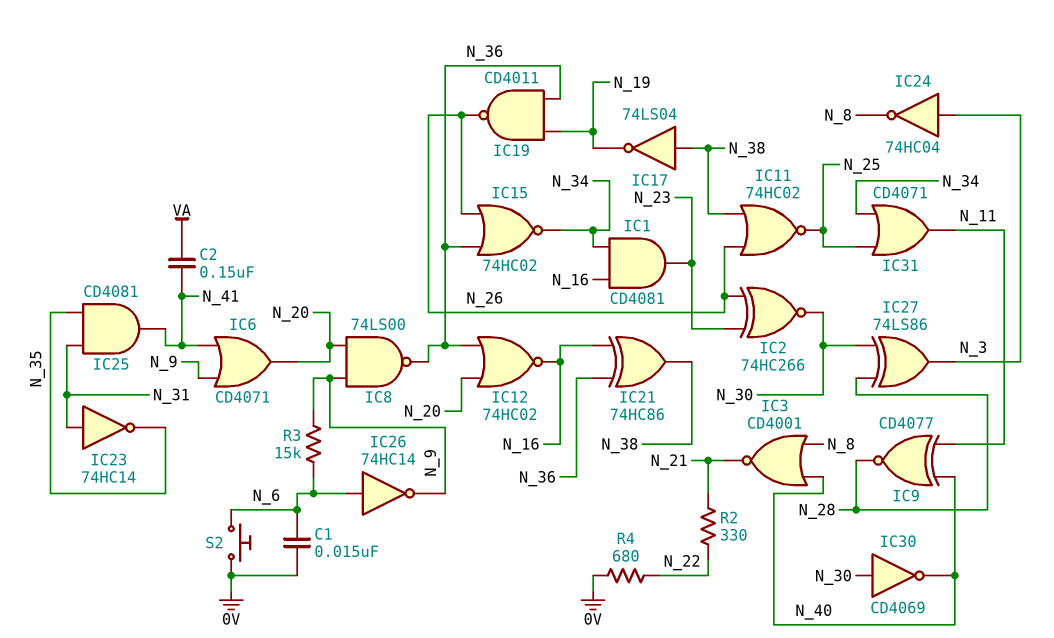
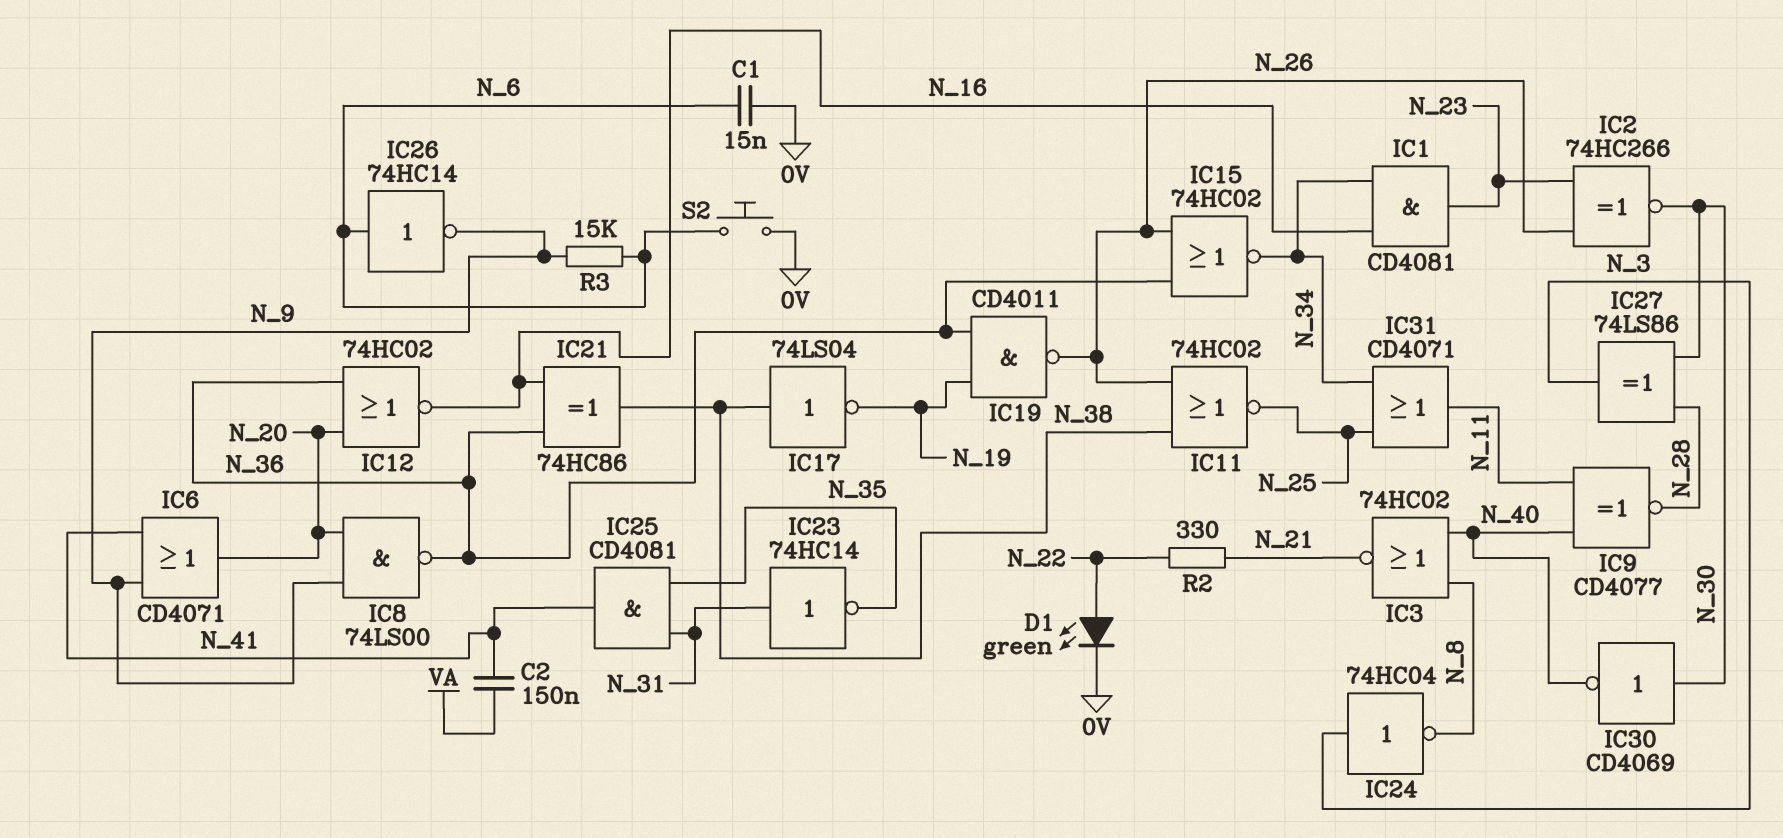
D1: none -> LED green (A N_22, K 0V)
IC3: NOR CD4001 (in N_8, in N_40, out N_21) -> NOR 74HC02 (in N_8, in N_40, out N_21)
R4: 680 (0V, N_22) -> none

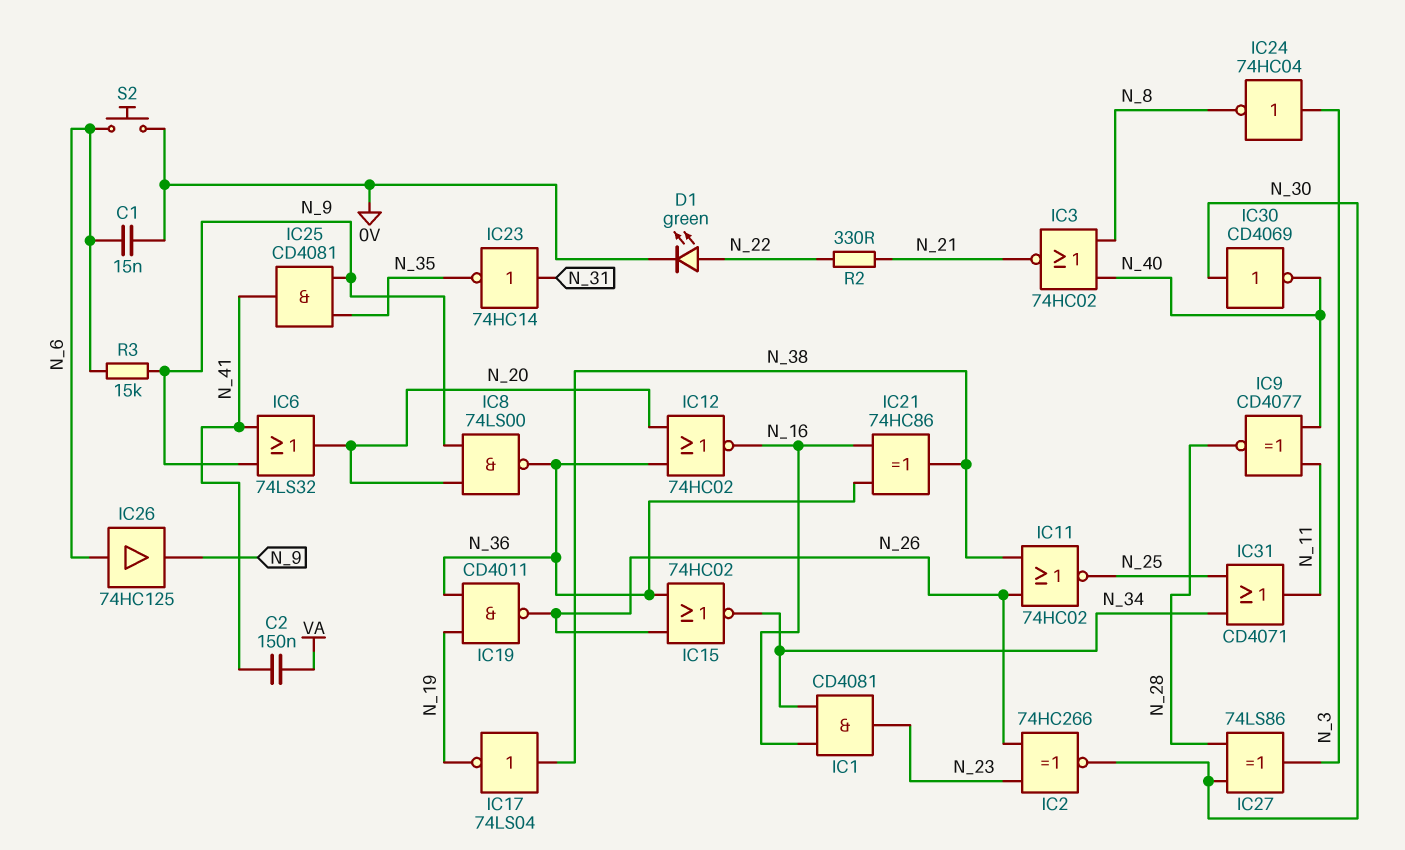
IC6: OR CD4071 (in N_9, in N_41, out N_20) -> OR 74LS32 (in N_9, in N_41, out N_20)
IC25: AND CD4081 (in N_31, in N_35, out N_41) -> AND CD4081 (in N_9, in N_35, out N_41)
IC26: NOT 74HC14 (in N_6, out N_9) -> buffer 74HC125 (in N_6, out N_9)

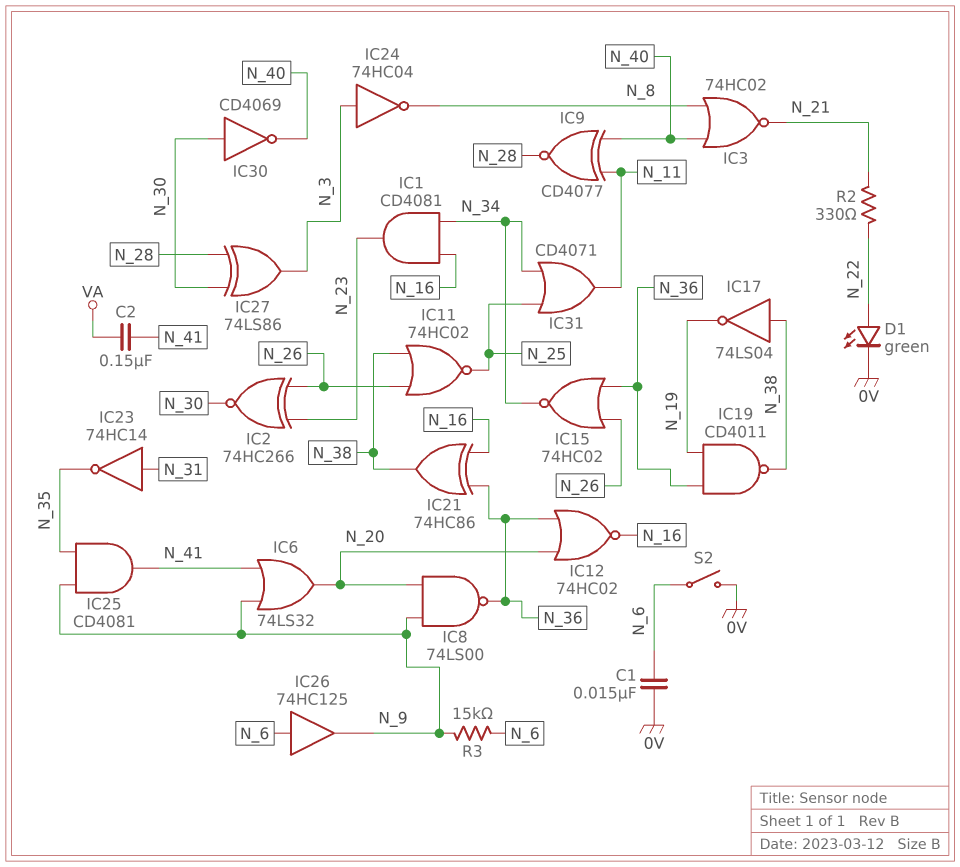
IC19: NAND CD4011 (in N_19, in N_36, out N_26) -> NAND CD4011 (in N_19, in N_36, out N_38)
S2: button (0V, N_6) -> switch (0V, N_6)

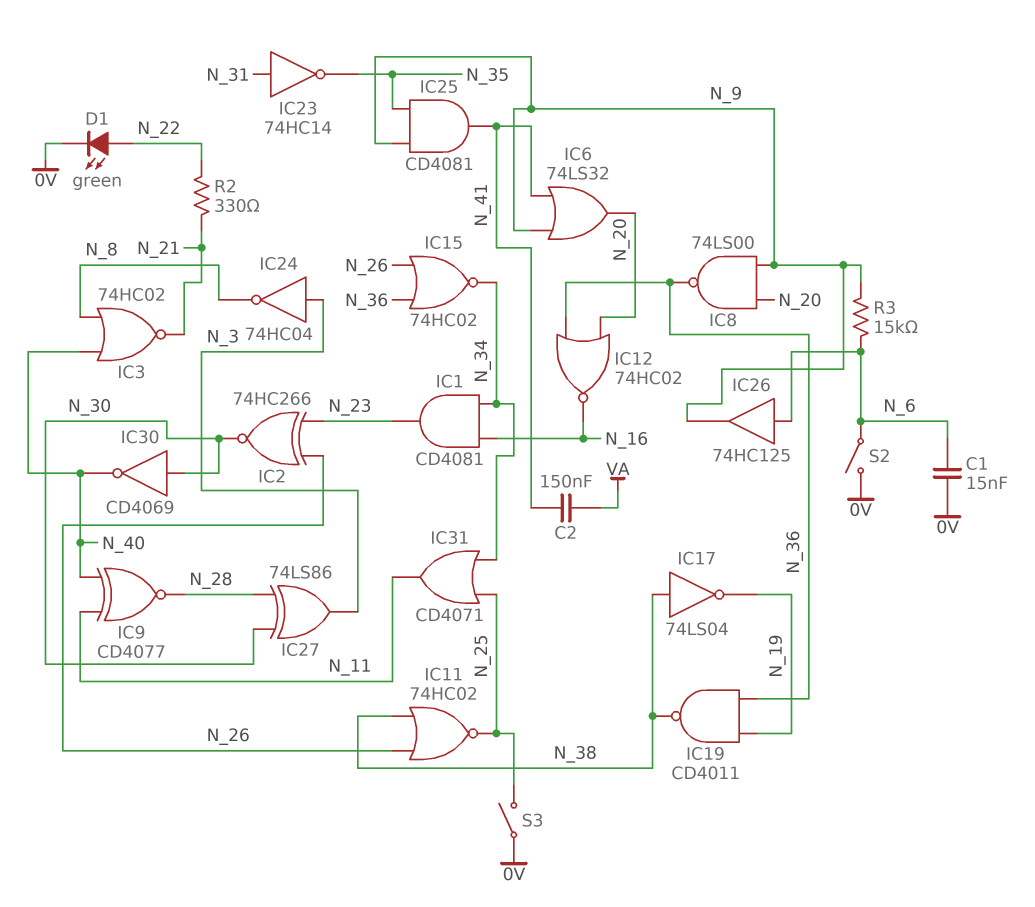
IC21: XOR 74HC86 (in N_16, in N_36, out N_38) -> none
S3: none -> switch (0V, N_25)

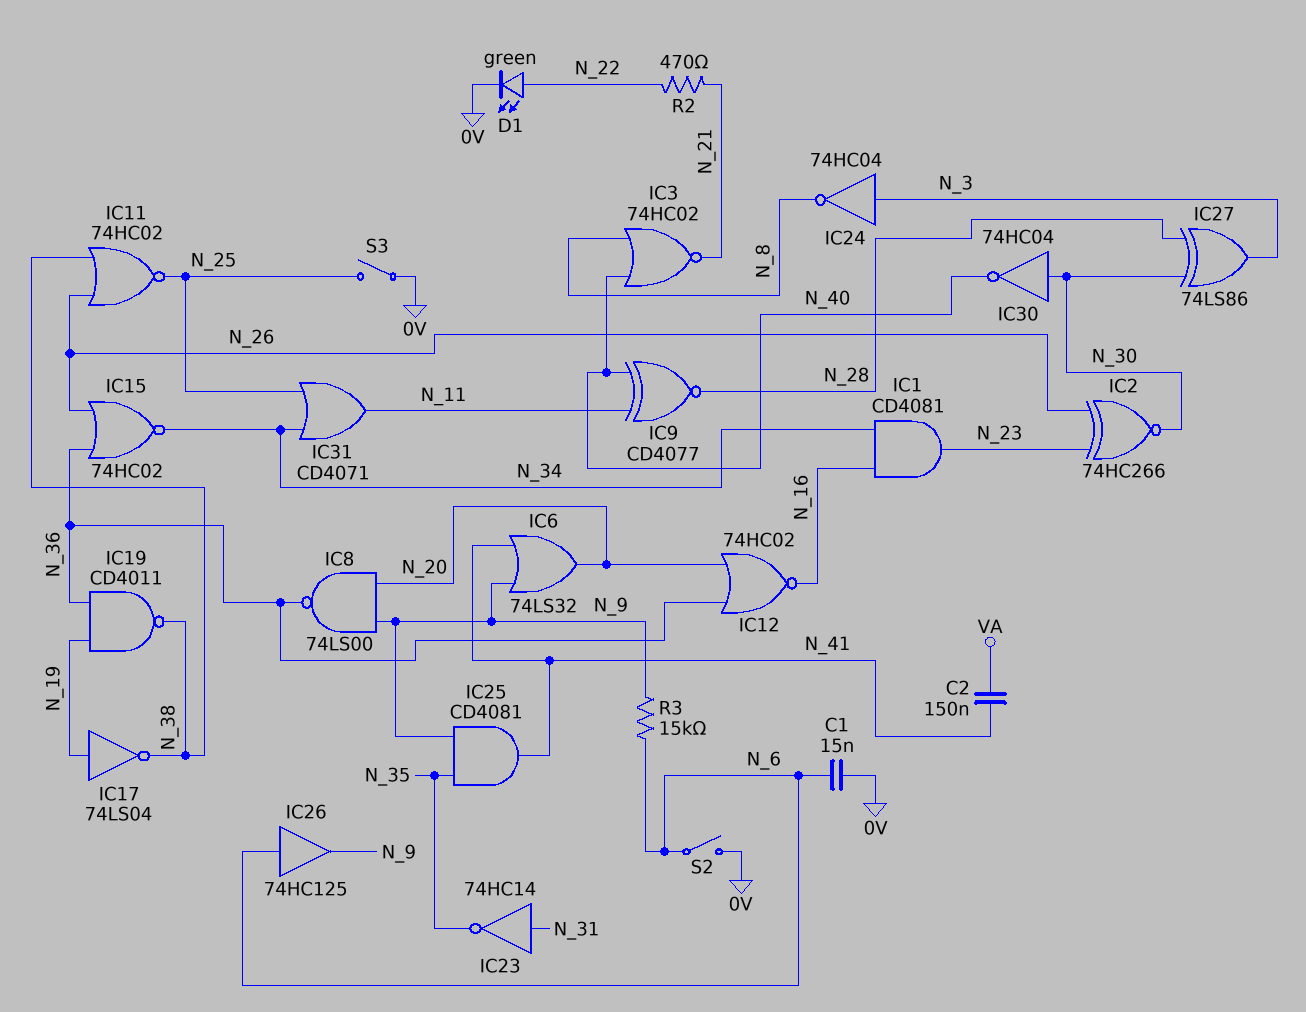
IC17: NOT 74LS04 (in N_38, out N_19) -> NOT 74LS04 (in N_19, out N_38)
IC30: NOT CD4069 (in N_30, out N_40) -> NOT 74HC04 (in N_30, out N_40)
R2: 330 (N_21, N_22) -> 470 (N_21, N_22)

